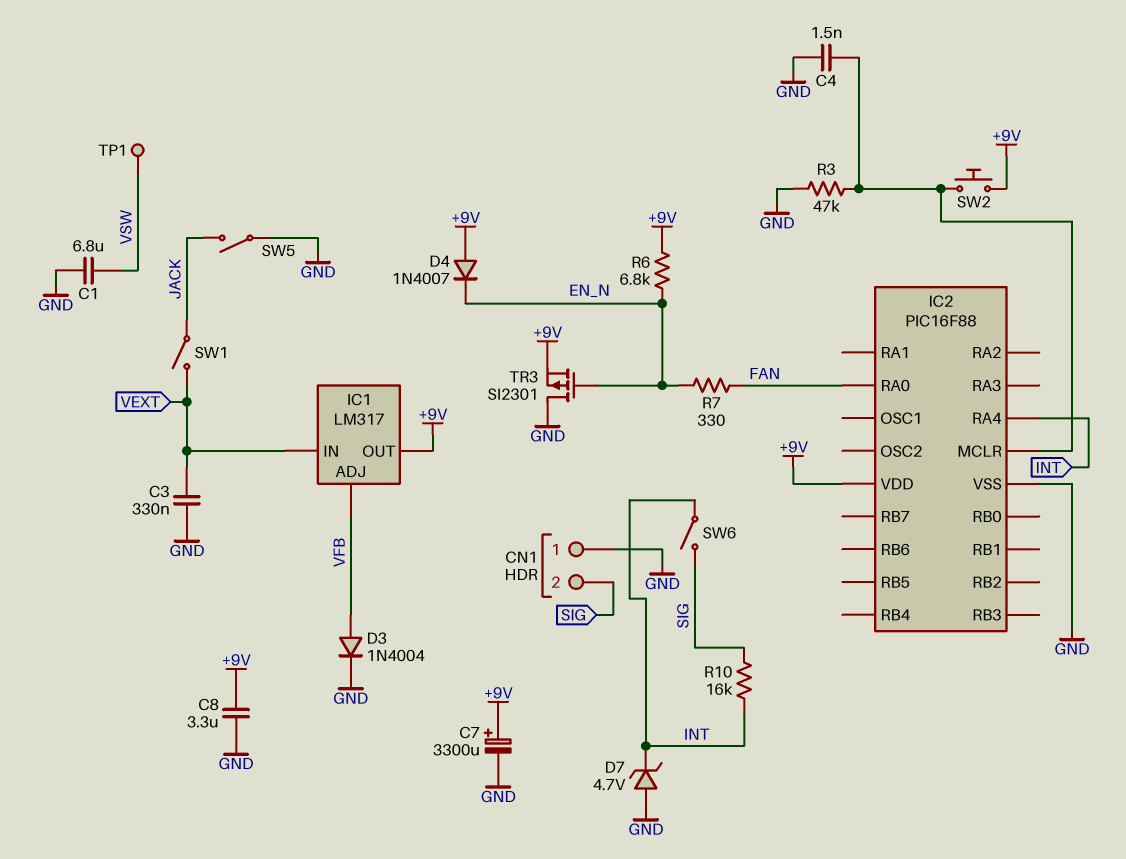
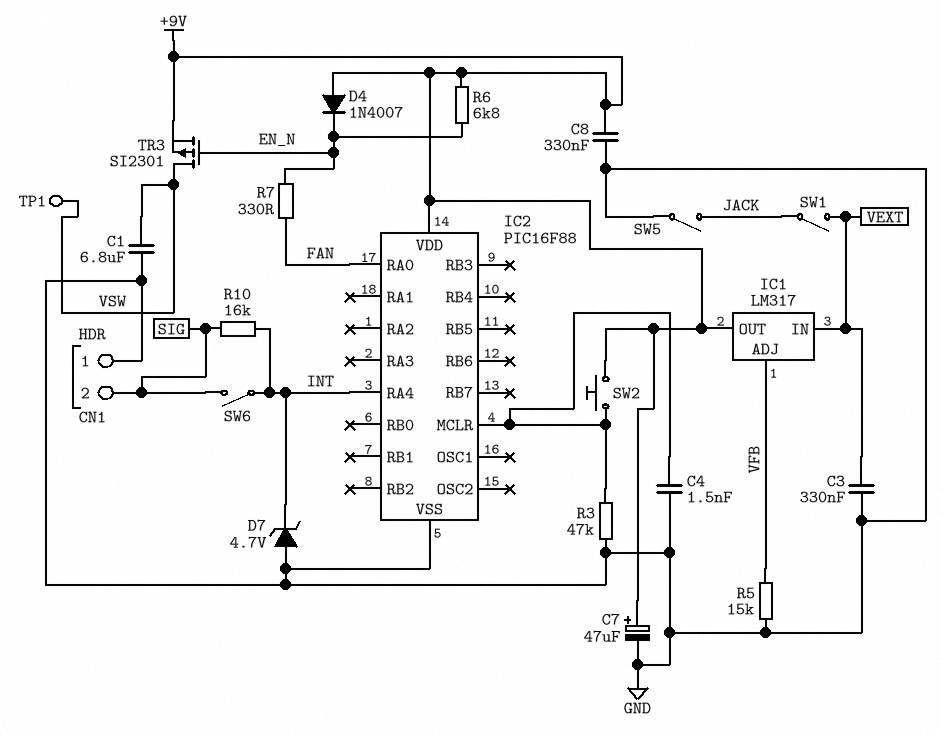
C7: 3300uF (plus +9V, minus GND) -> 47uF (plus +9V, minus GND)
C8: 3.3uF (+9V, GND) -> 330nF (+9V, GND)
D3: diode 1N4004 (A VFB, K GND) -> none
R5: none -> 15k (GND, VFB)
TR3: PMOS SI2301 (G EN_N, D GND, S +9V) -> PMOS SI2301 (G EN_N, D VSW, S +9V)

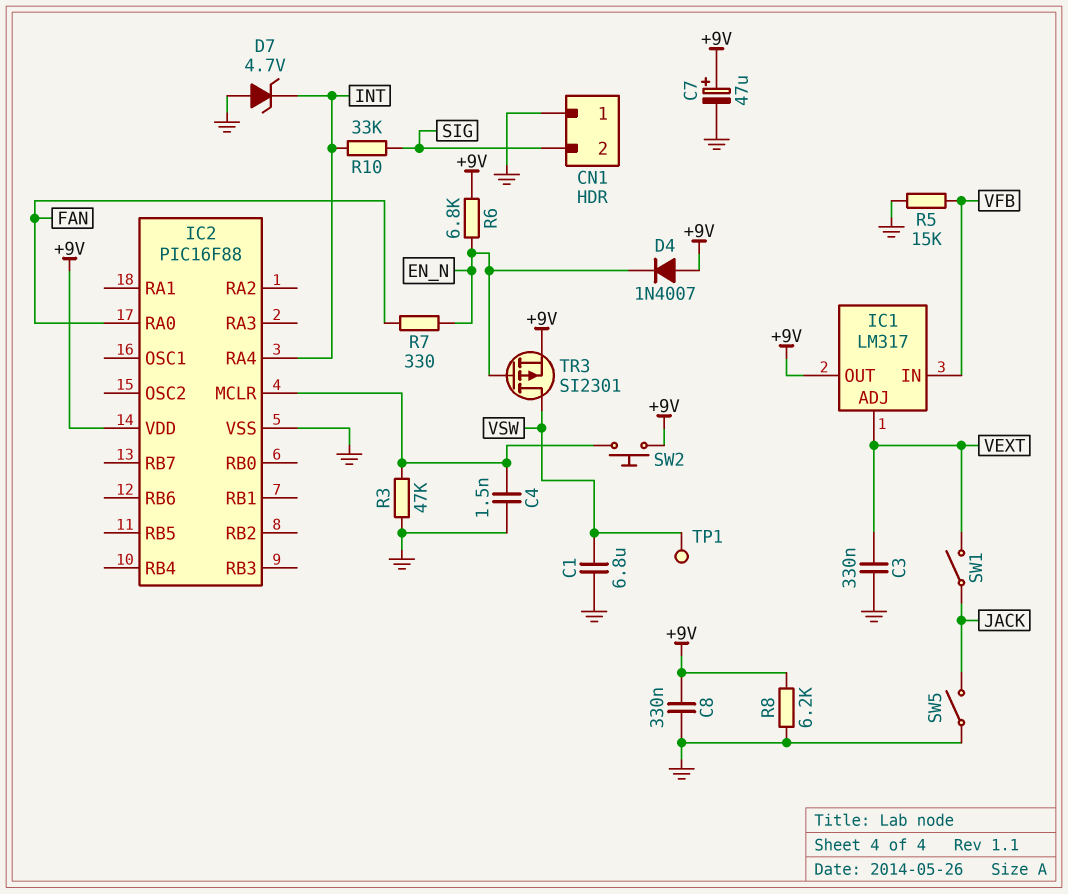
IC1 pin ADJ: VFB -> VEXT
IC1 pin IN: VEXT -> VFB
R8: none -> 6.2k (+9V, GND)
R10: 16k (INT, SIG) -> 33k (INT, SIG)
SW6: switch (INT, SIG) -> none

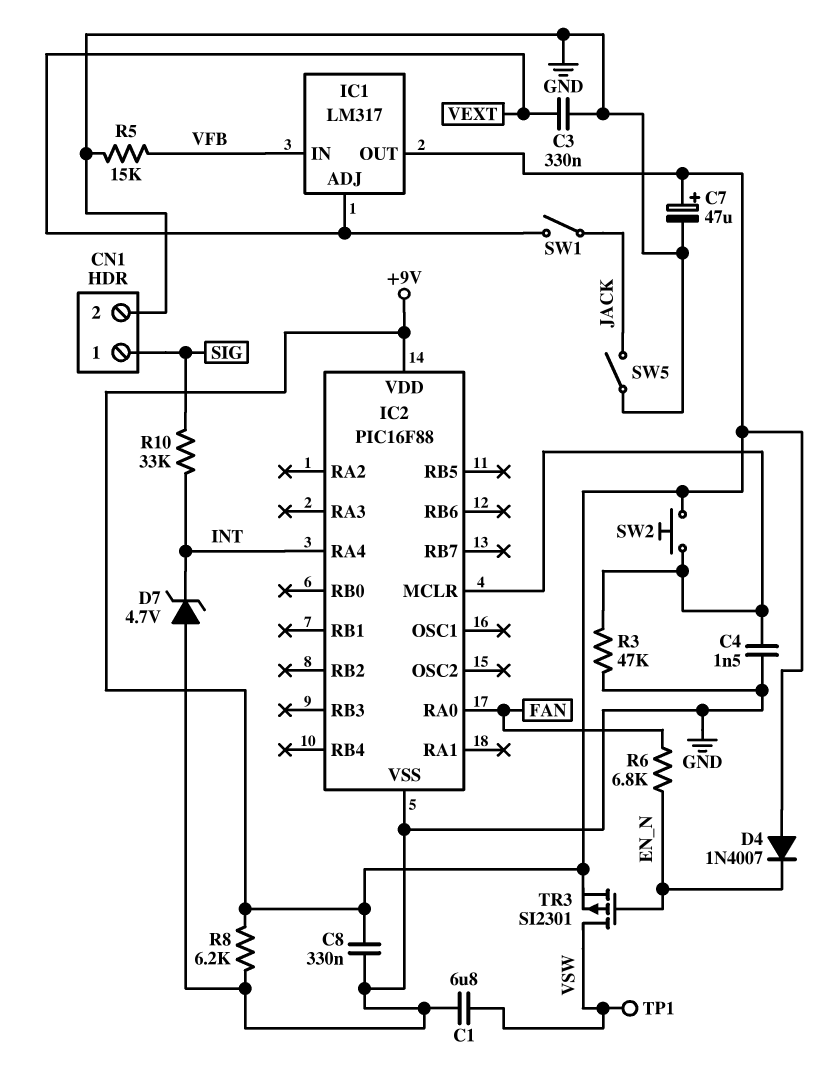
CN1 pin 1: GND -> SIG
CN1 pin 2: SIG -> GND
R6: 6.8k (+9V, EN_N) -> 6.8k (EN_N, FAN)
R7: 330 (EN_N, FAN) -> none

